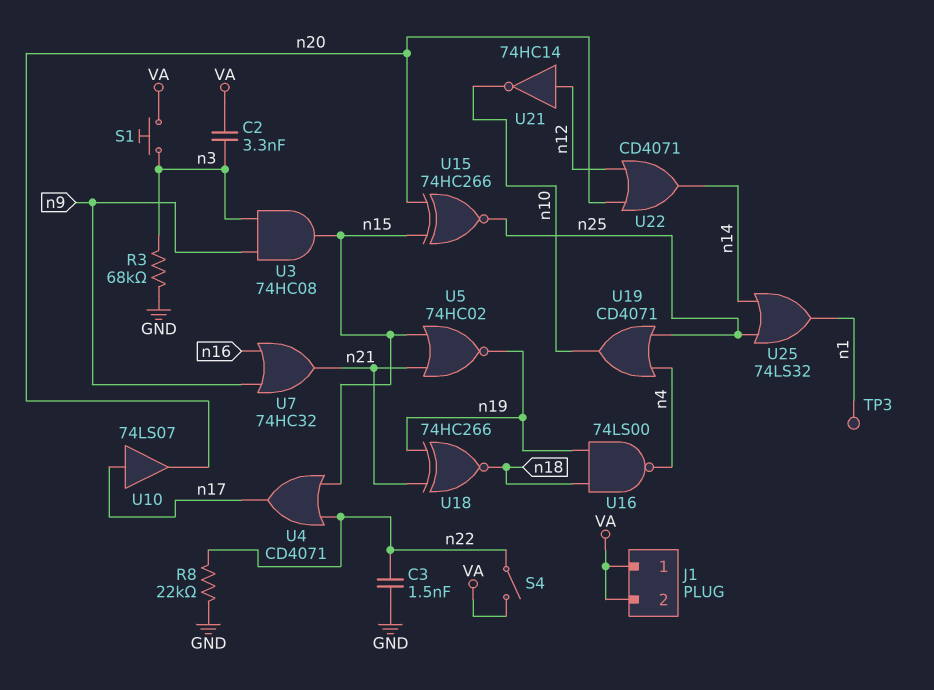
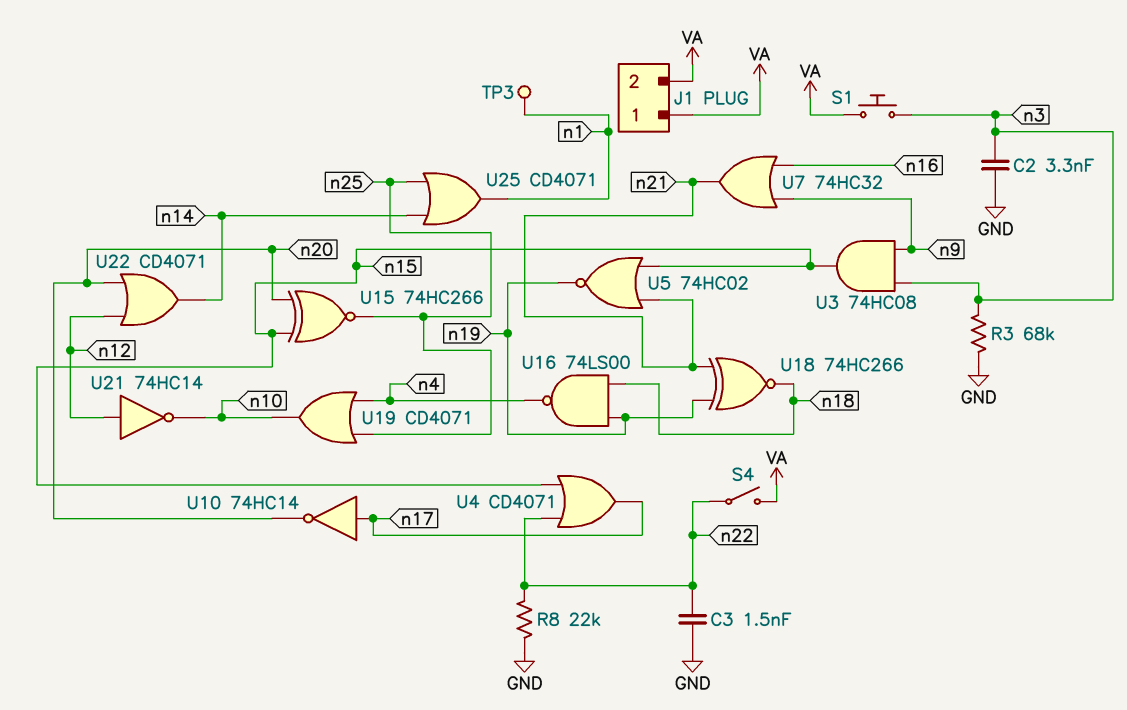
C2: 3.3nF (VA, n3) -> 3.3nF (GND, n3)
U10: buffer 74LS07 (in n17, out n20) -> NOT 74HC14 (in n17, out n20)
U25: OR 74LS32 (in n14, in n25, out n1) -> OR CD4071 (in n14, in n25, out n1)

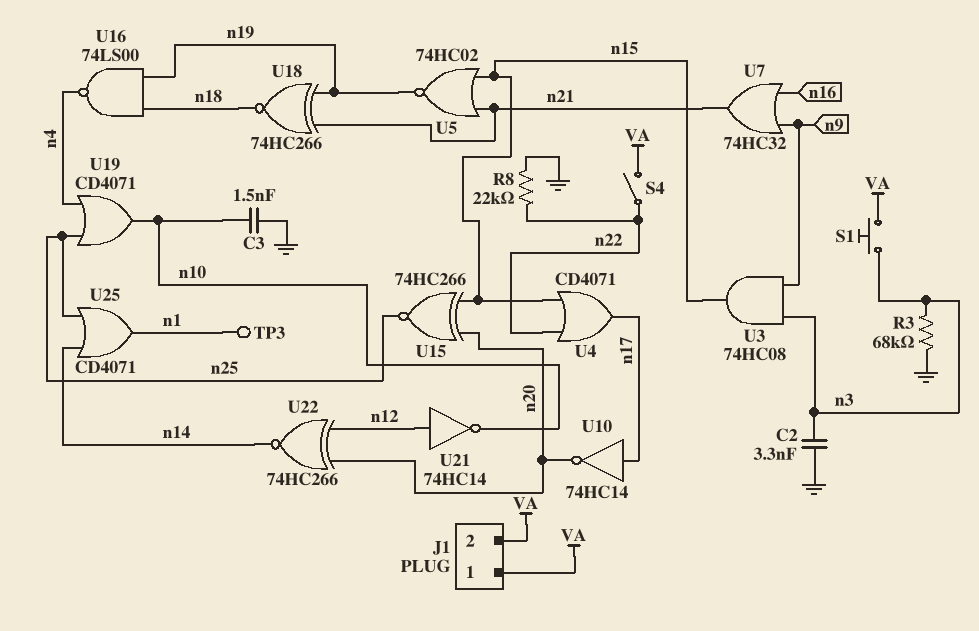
C3: 1.5nF (GND, n22) -> 1.5nF (GND, n10)
U22: OR CD4071 (in n12, in n20, out n14) -> XNOR 74HC266 (in n12, in n20, out n14)

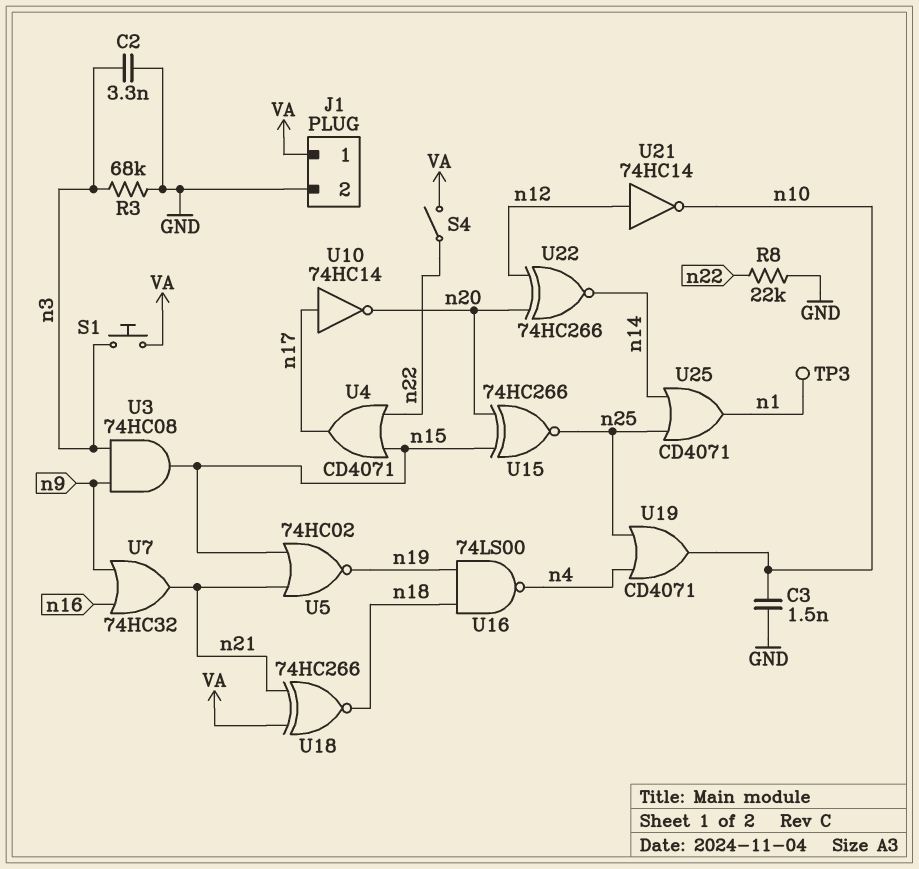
J1 pin 2: VA -> GND
U18: XNOR 74HC266 (in n19, in n21, out n18) -> XNOR 74HC266 (in VA, in n21, out n18)

